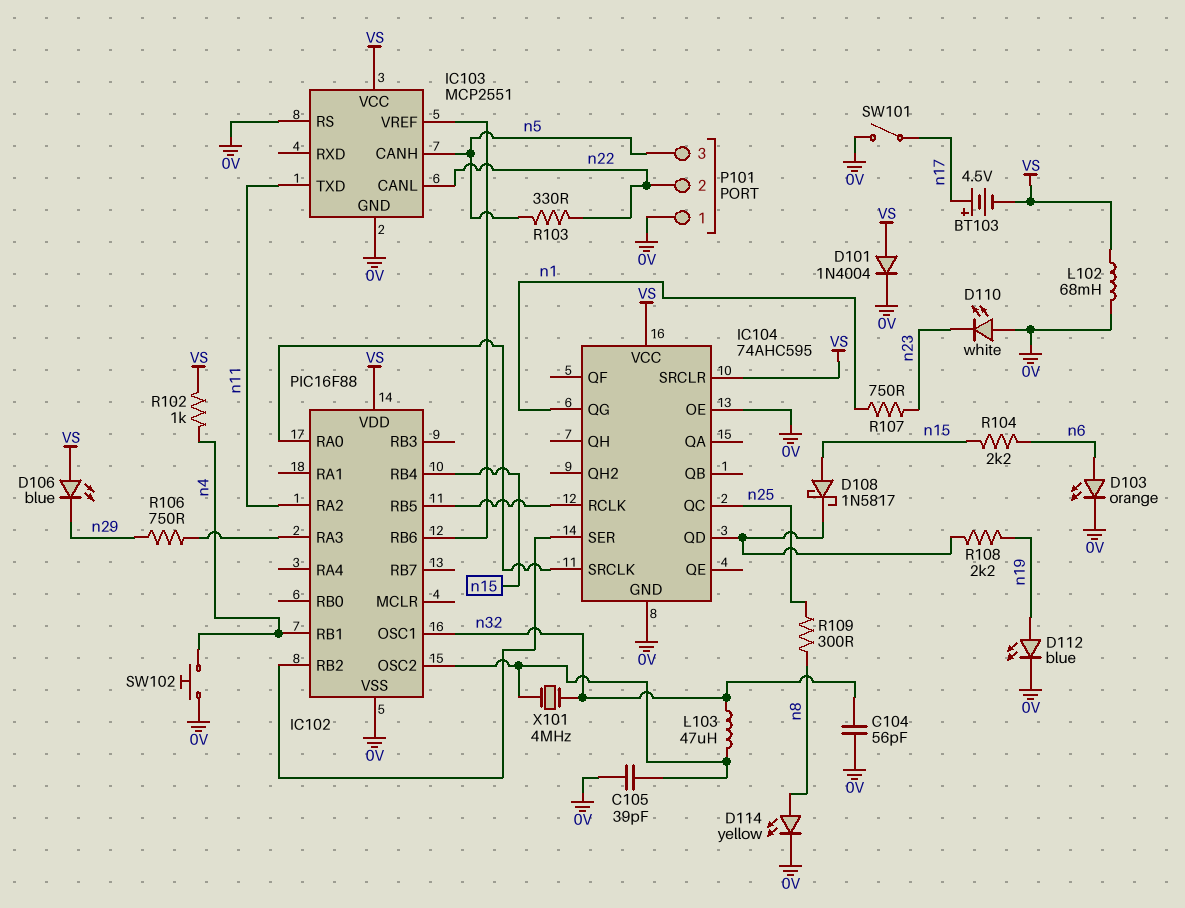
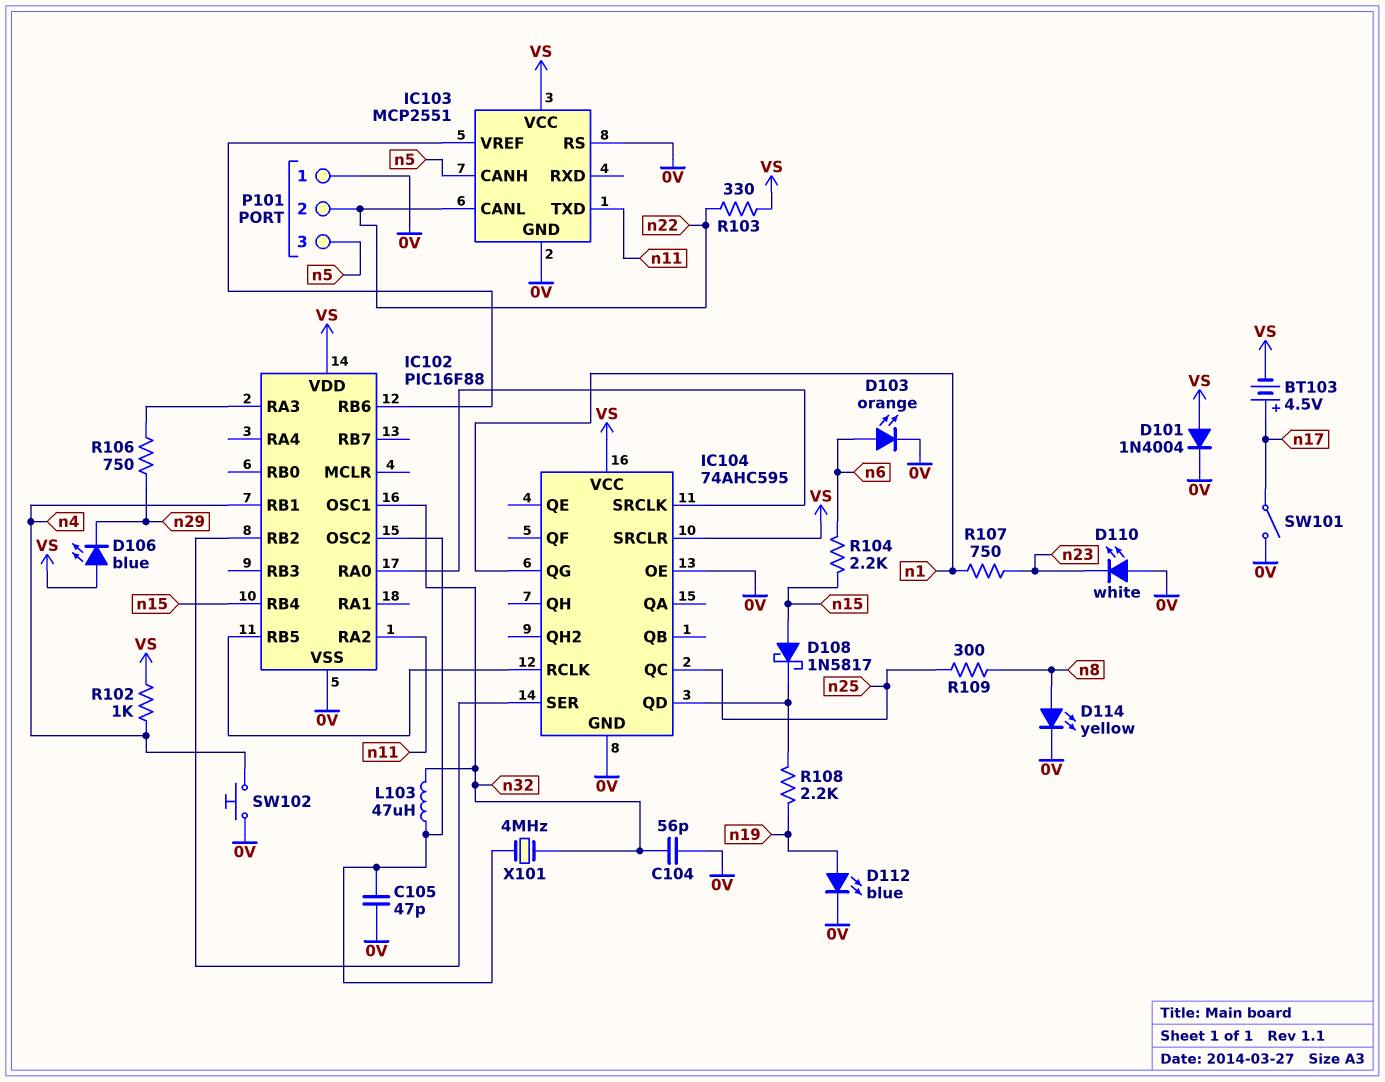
C105: 39pF (0V, IC102/OSC2) -> 47pF (0V, IC102/OSC2)
L102: 68mH (0V, VS) -> none
R103: 330 (n5, n22) -> 330 (VS, n22)

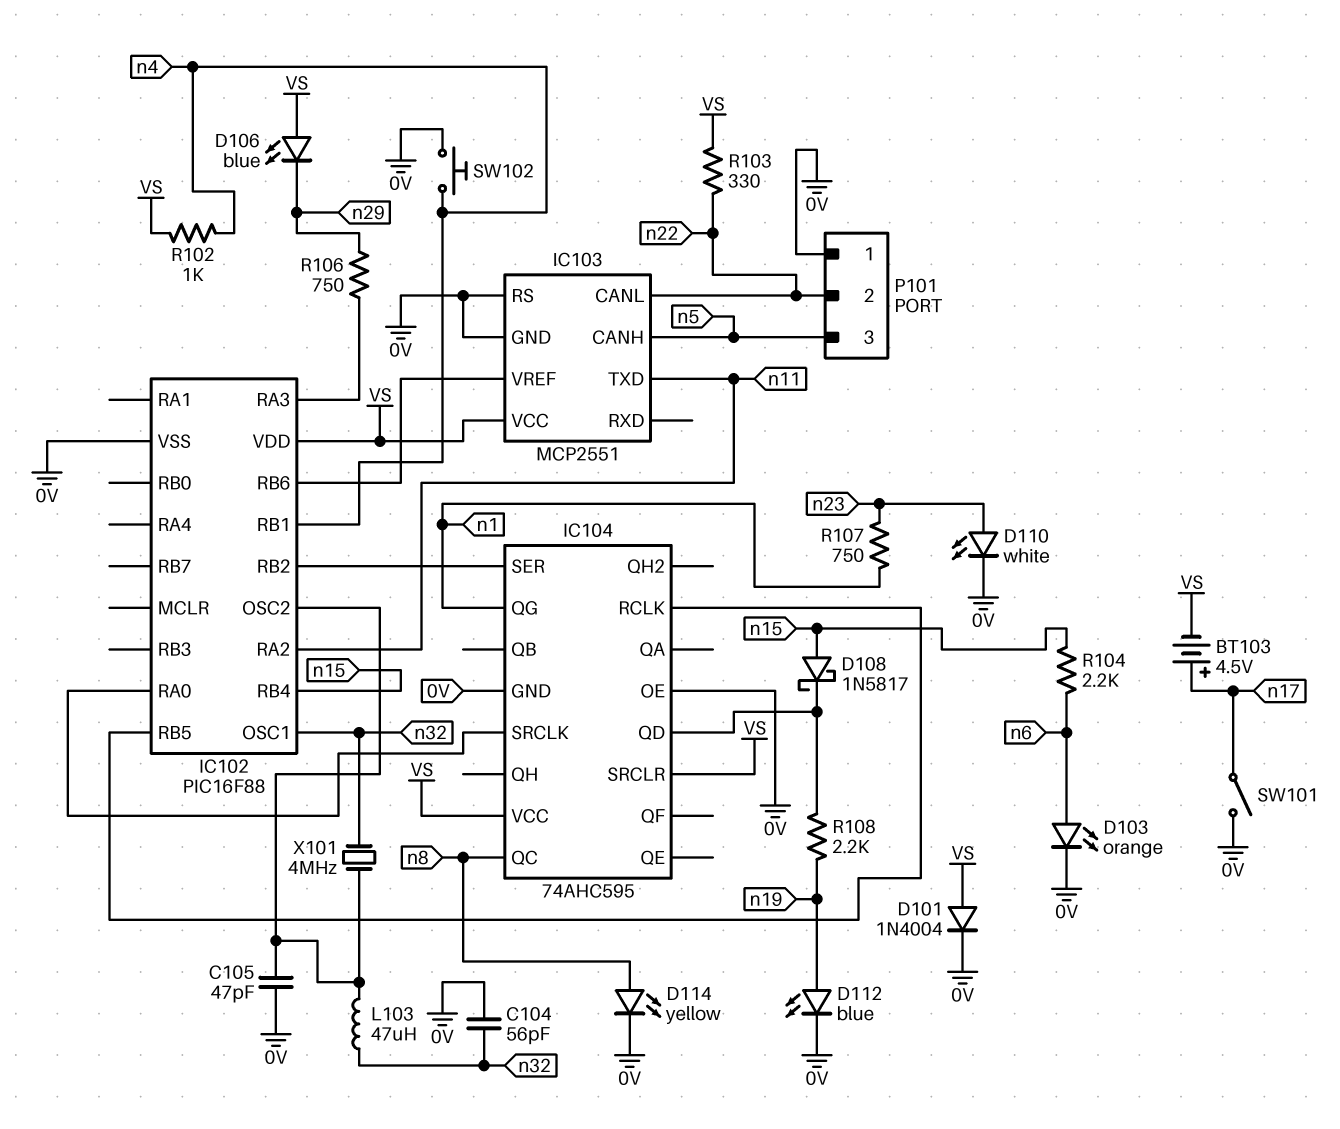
D110: LED white (A 0V, K n23) -> LED white (A n23, K 0V)
IC104 pin QC: n25 -> n8
R109: 300 (n8, n25) -> none

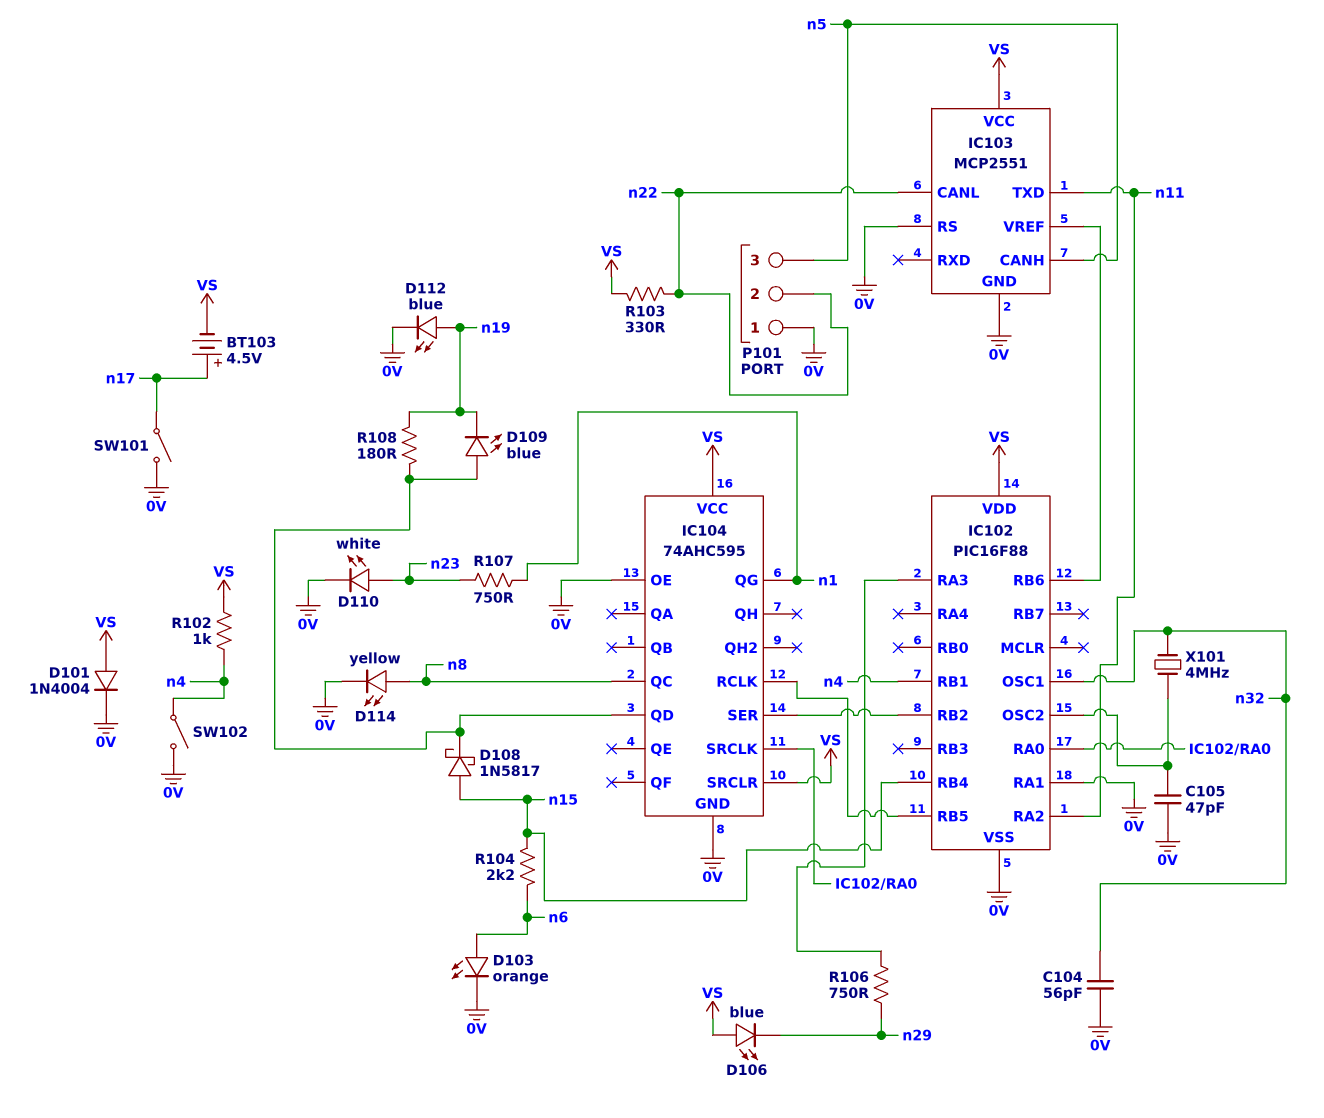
D109: none -> LED blue (A IC104/QD, K n19)
IC102 pin RA1: none -> 0V
L103: 47uH (IC102/OSC2, n32) -> none
R108: 2.2k (IC104/QD, n19) -> 180 (IC104/QD, n19)
SW102: button (0V, n4) -> switch (0V, n4)

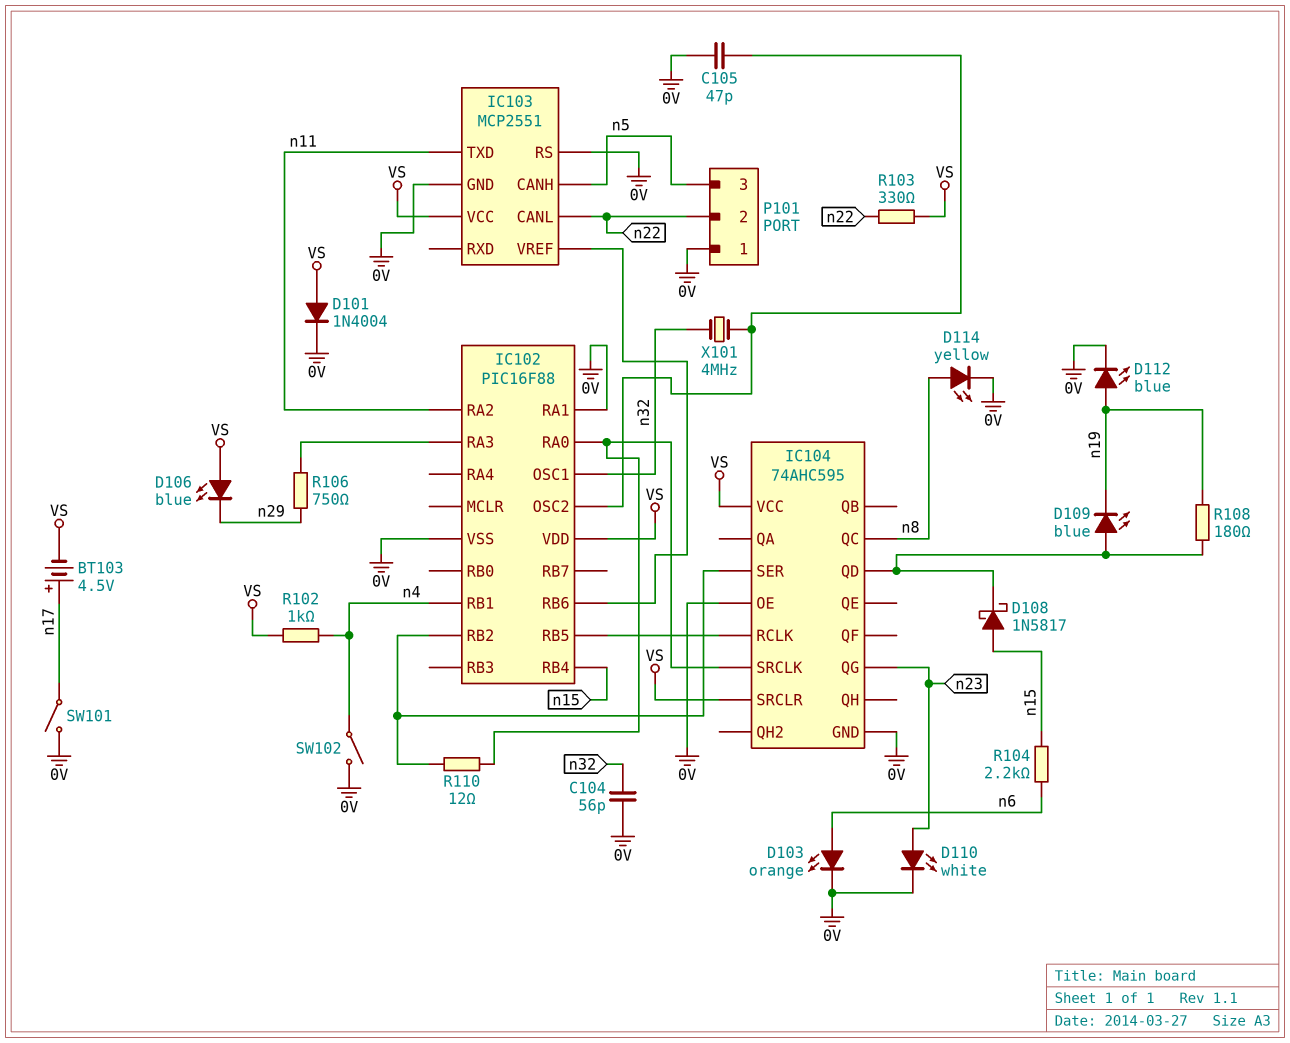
IC104 pin QG: n1 -> n23
R107: 750 (n1, n23) -> none
R110: none -> 12 (IC102/RA0, IC102/RB2)

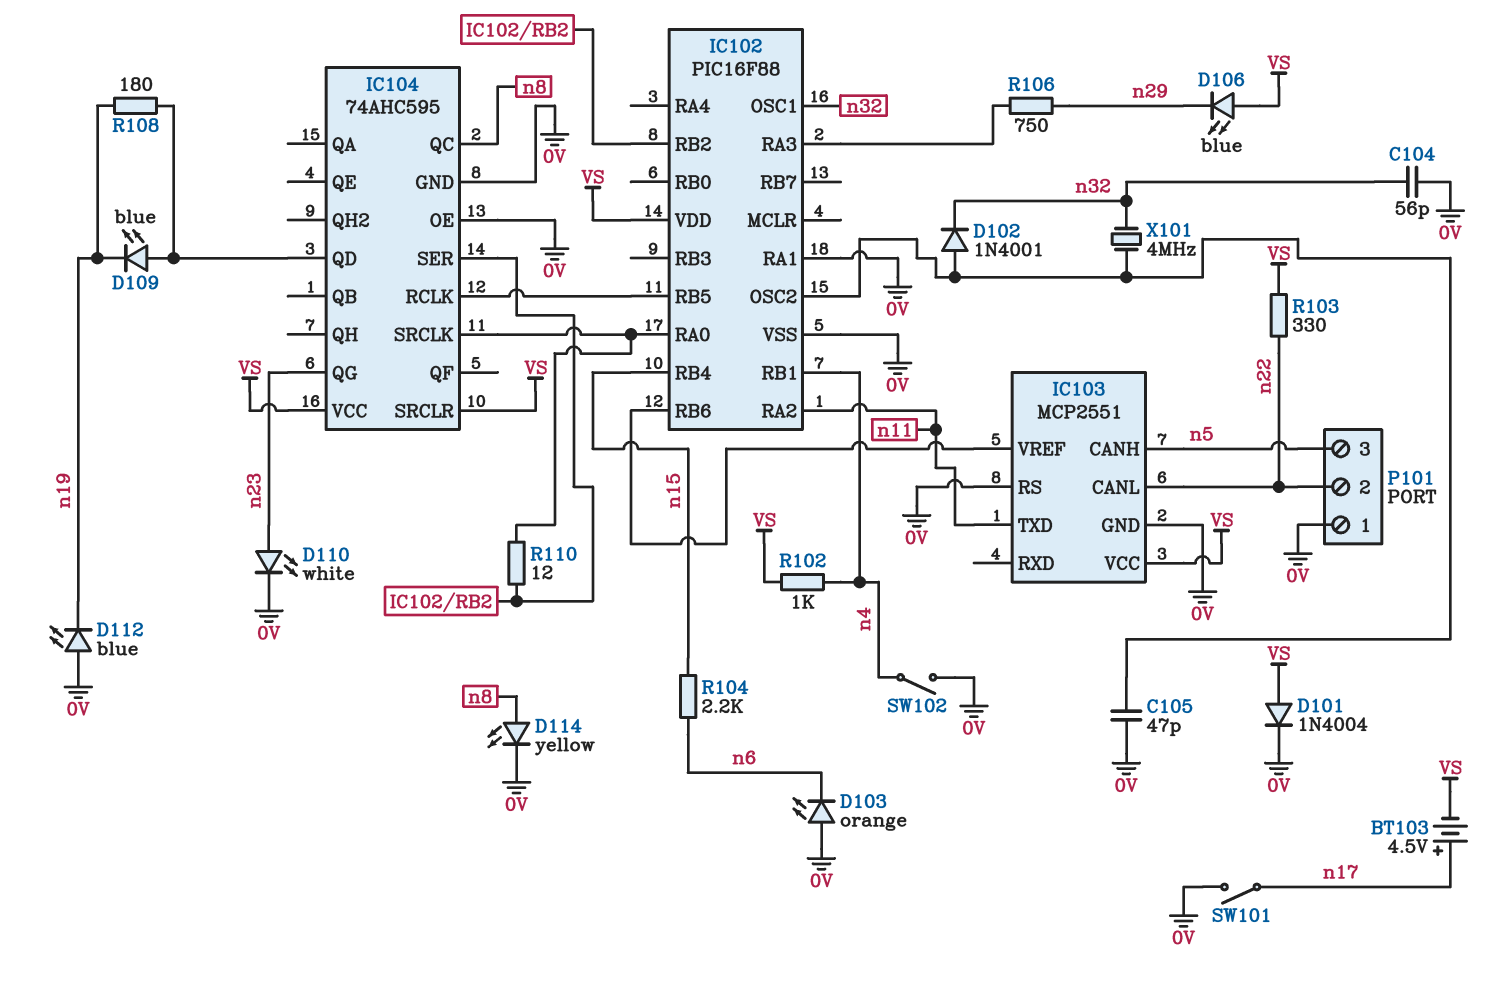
D102: none -> diode 1N4001 (A IC102/OSC2, K n32)
D103: LED orange (A n6, K 0V) -> LED orange (A 0V, K n6)
D108: schottky 1N5817 (A n15, K IC104/QD) -> none
D112: LED blue (A n19, K 0V) -> LED blue (A 0V, K n19)

